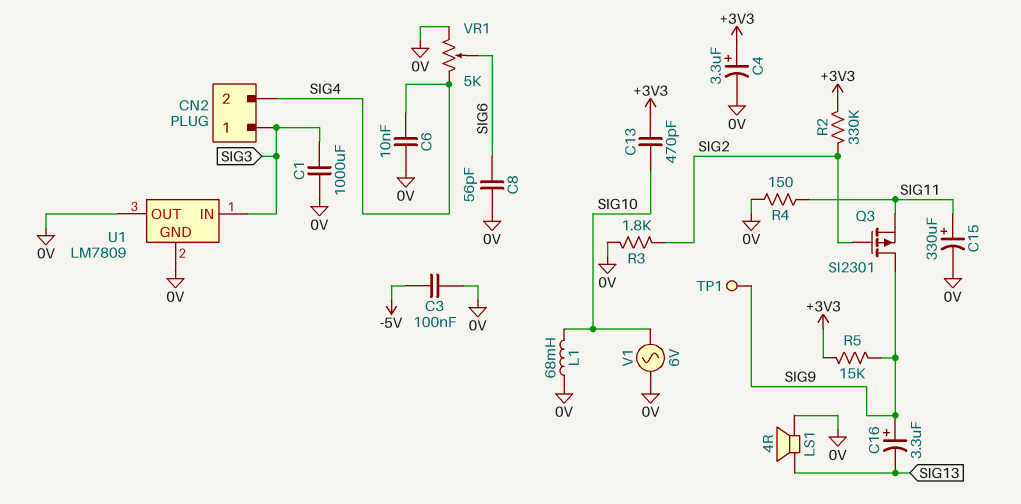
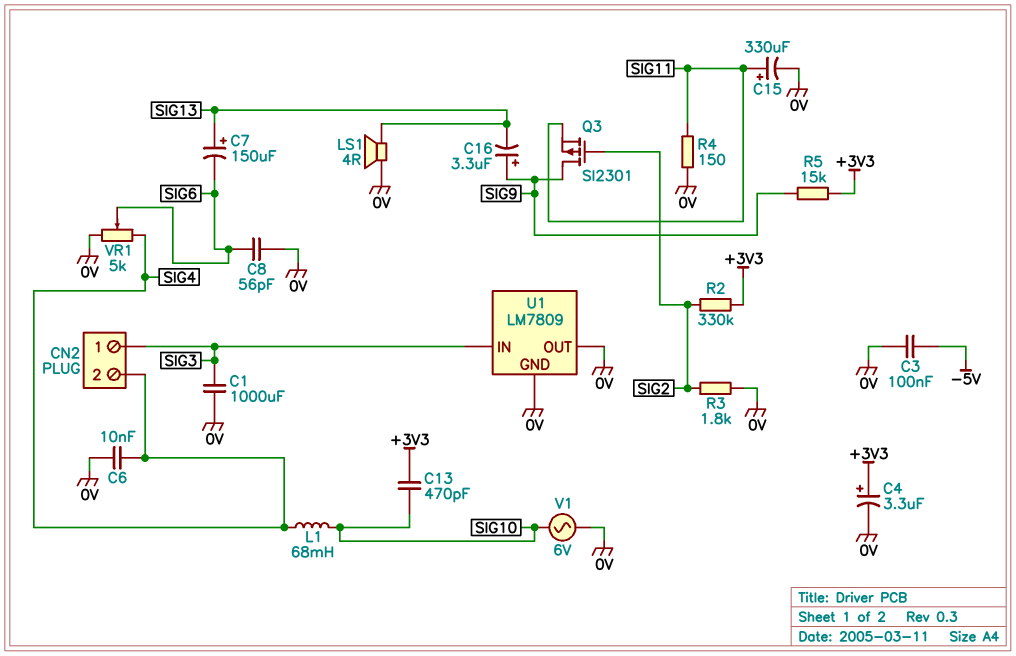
C7: none -> 150uF (plus SIG13, minus SIG6)
L1: 68mH (0V, SIG10) -> 68mH (SIG4, SIG10)
TP1: test point (SIG9) -> none

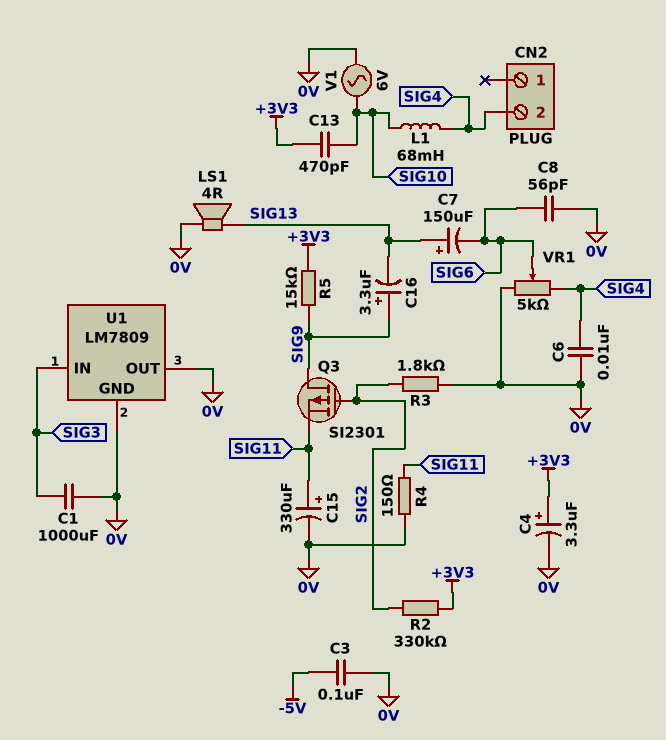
CN2 pin 1: SIG3 -> none

